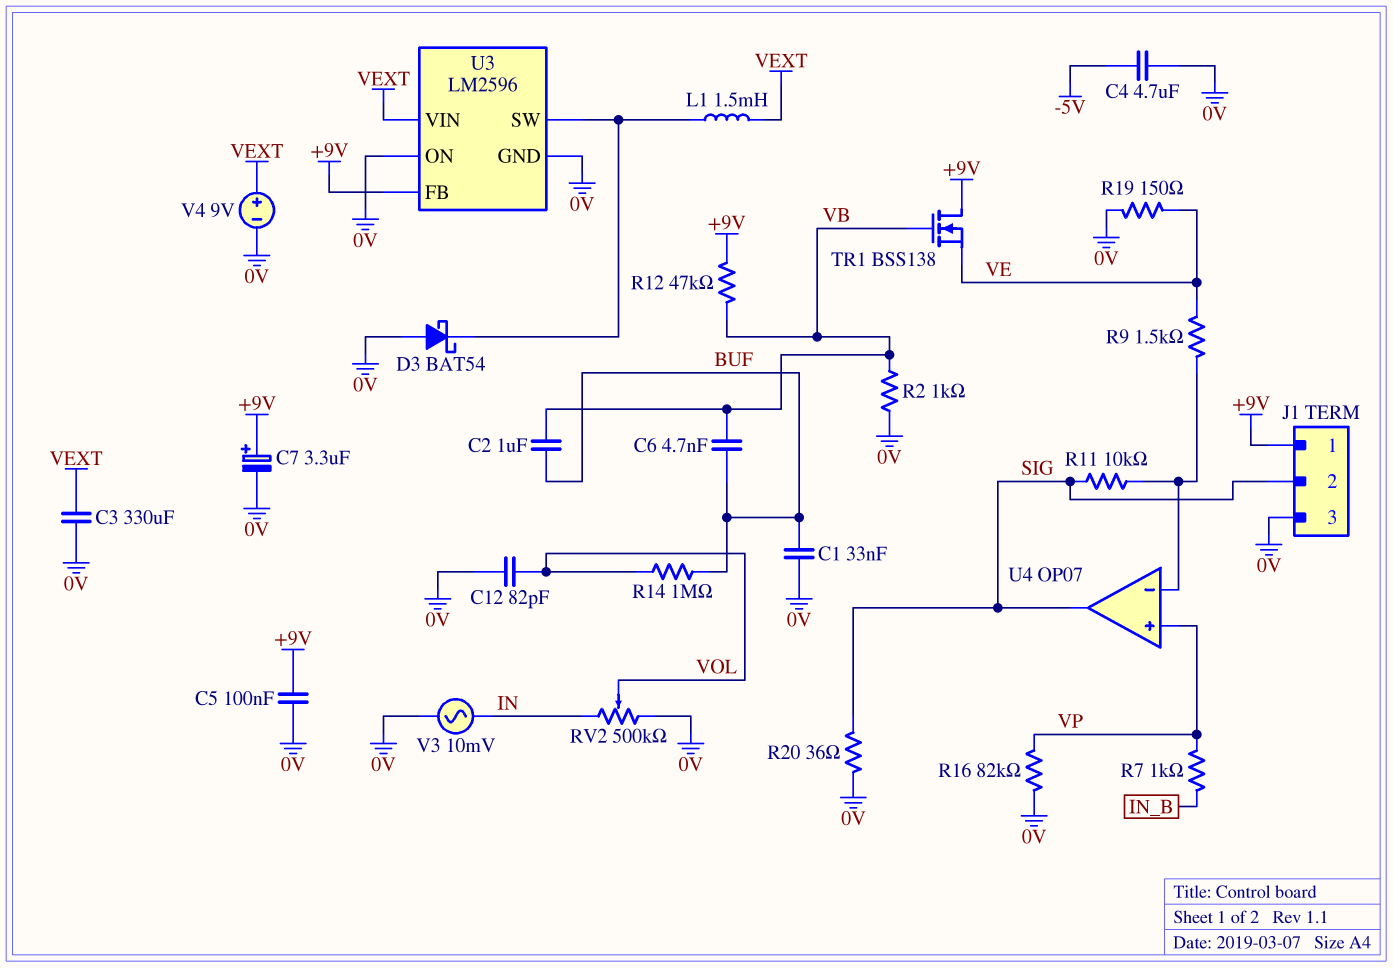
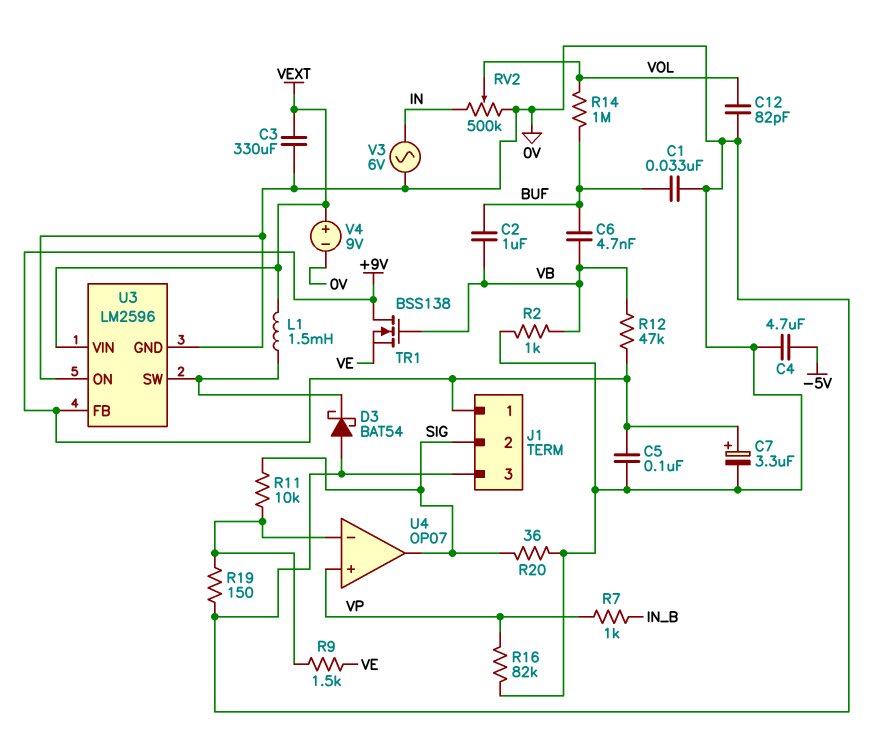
R19: 150 (0V, VE) -> 150 (0V, U4/in-)
V3: AC 10mV (0V, IN) -> AC 6V (0V, IN)

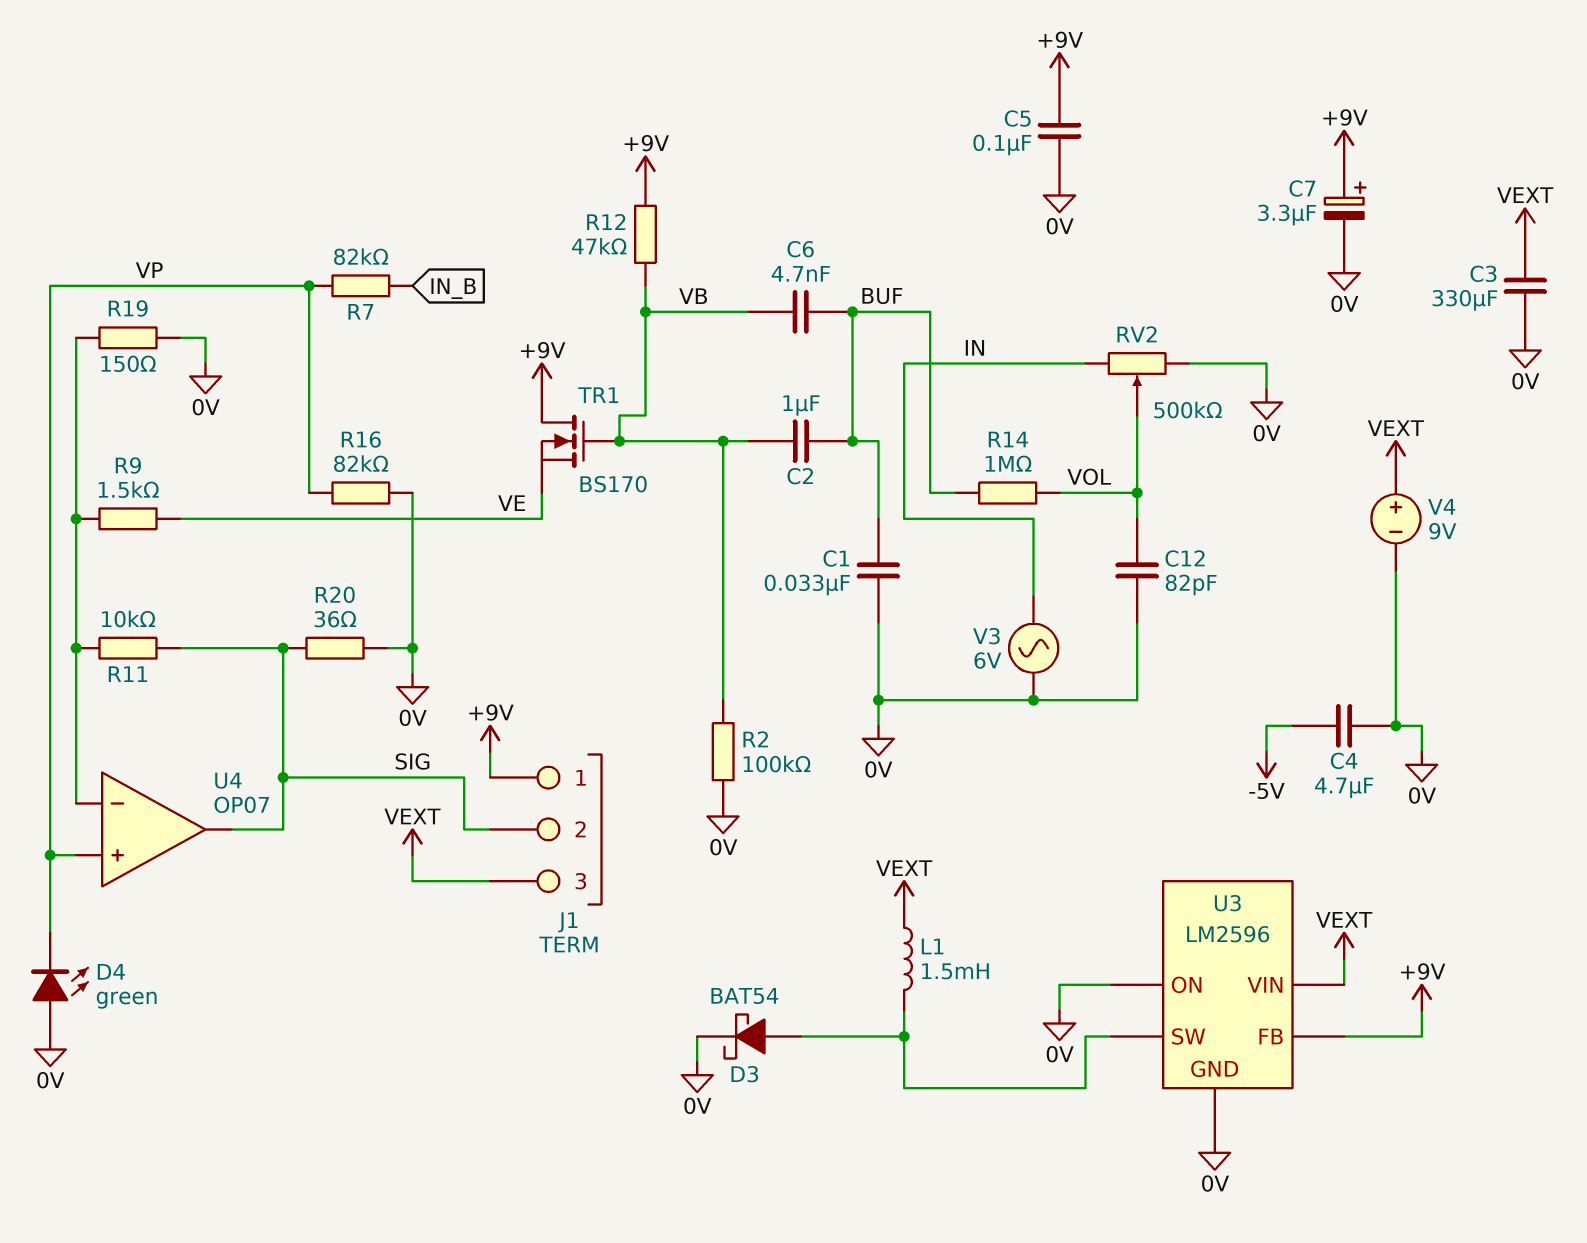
D3: schottky BAT54 (A 0V, K U3/SW) -> schottky BAT54 (A U3/SW, K 0V)
D4: none -> LED green (A 0V, K VP)
J1 pin 3: 0V -> VEXT
R2: 1k (0V, VB) -> 100k (0V, VB)
R7: 1k (IN_B, VP) -> 82k (IN_B, VP)
TR1: NMOS BSS138 (G VB, D +9V, S VE) -> NMOS BS170 (G VB, D +9V, S VE)

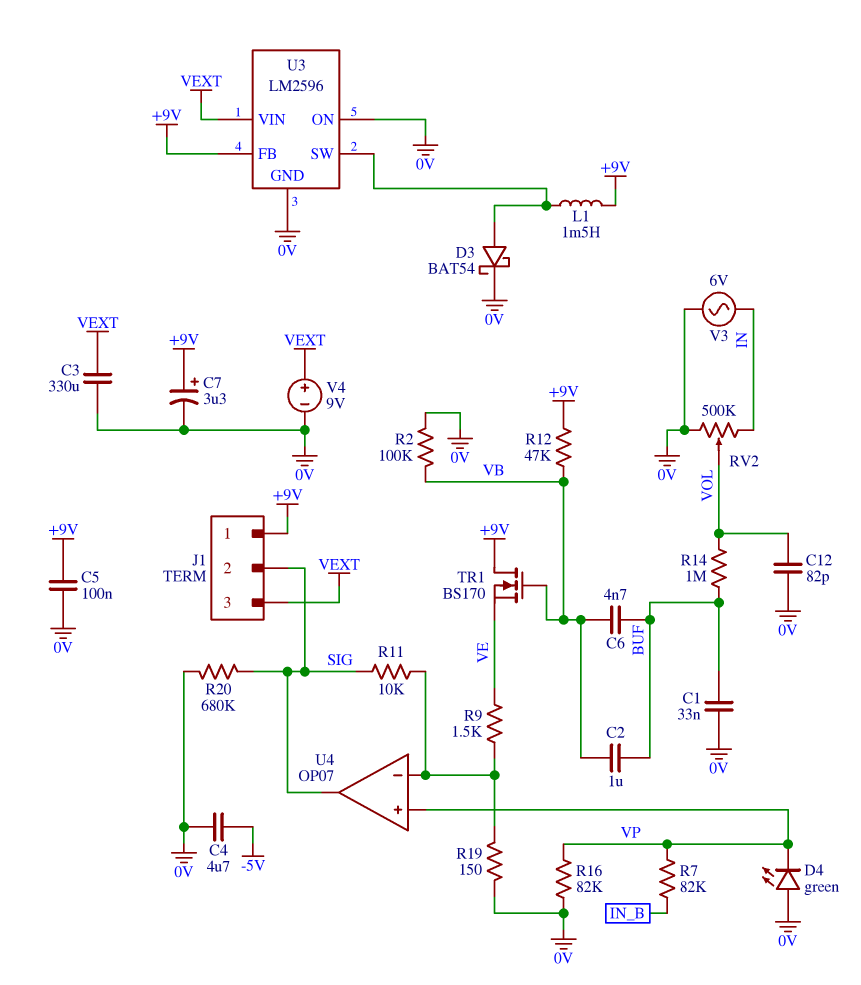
L1: 1.5mH (U3/SW, VEXT) -> 1.5mH (+9V, U3/SW)
R20: 36 (0V, SIG) -> 680k (0V, SIG)

